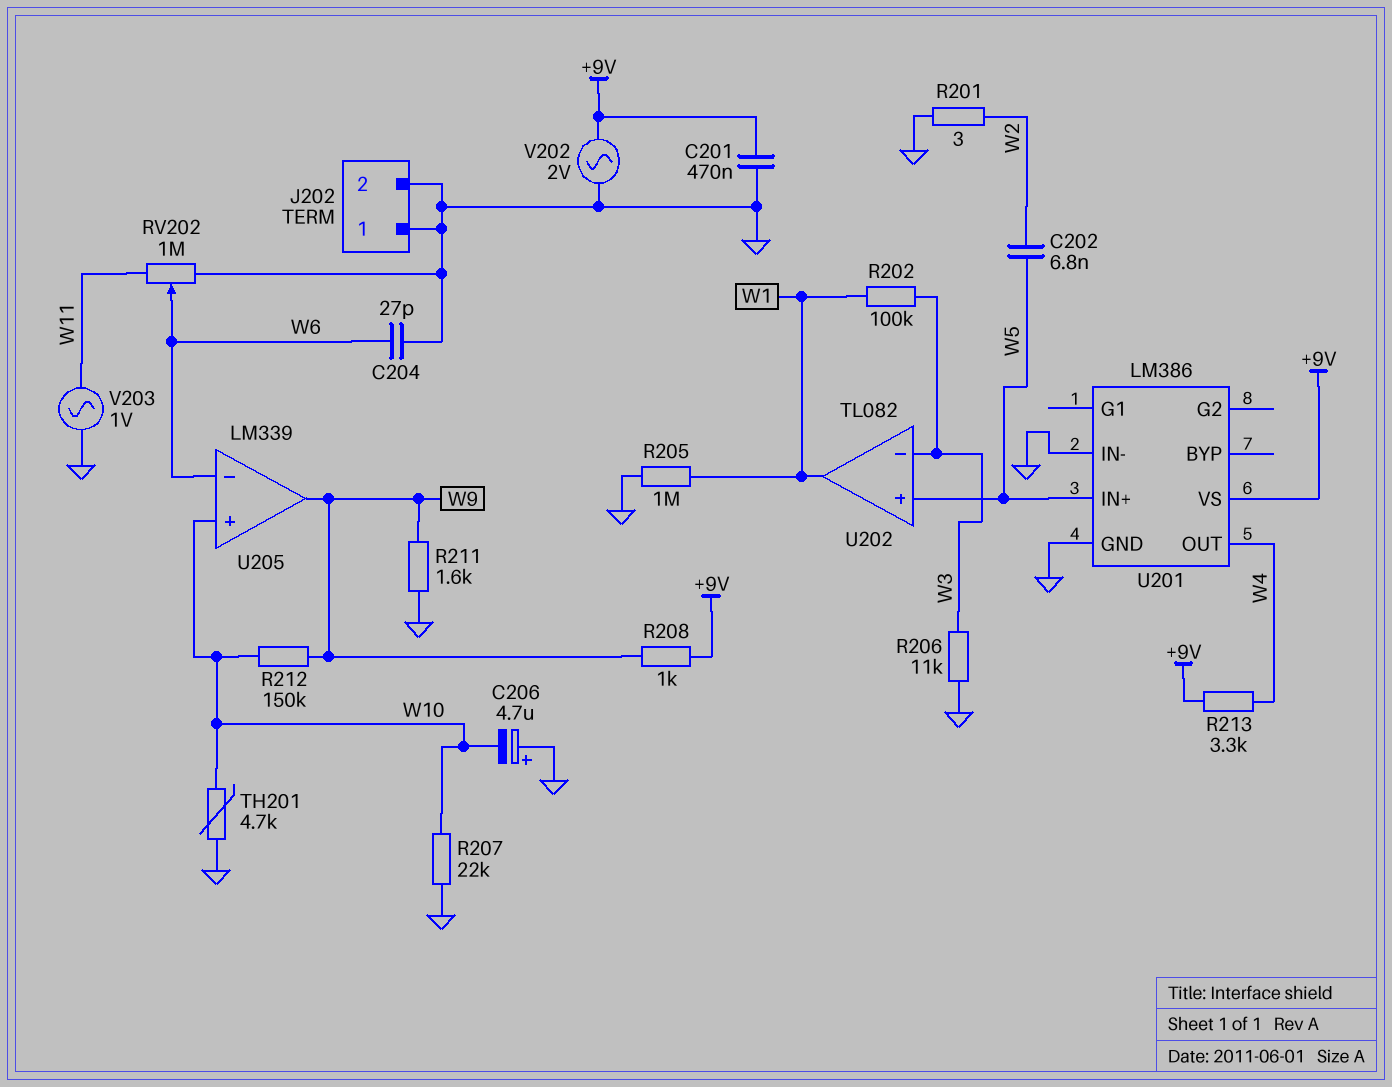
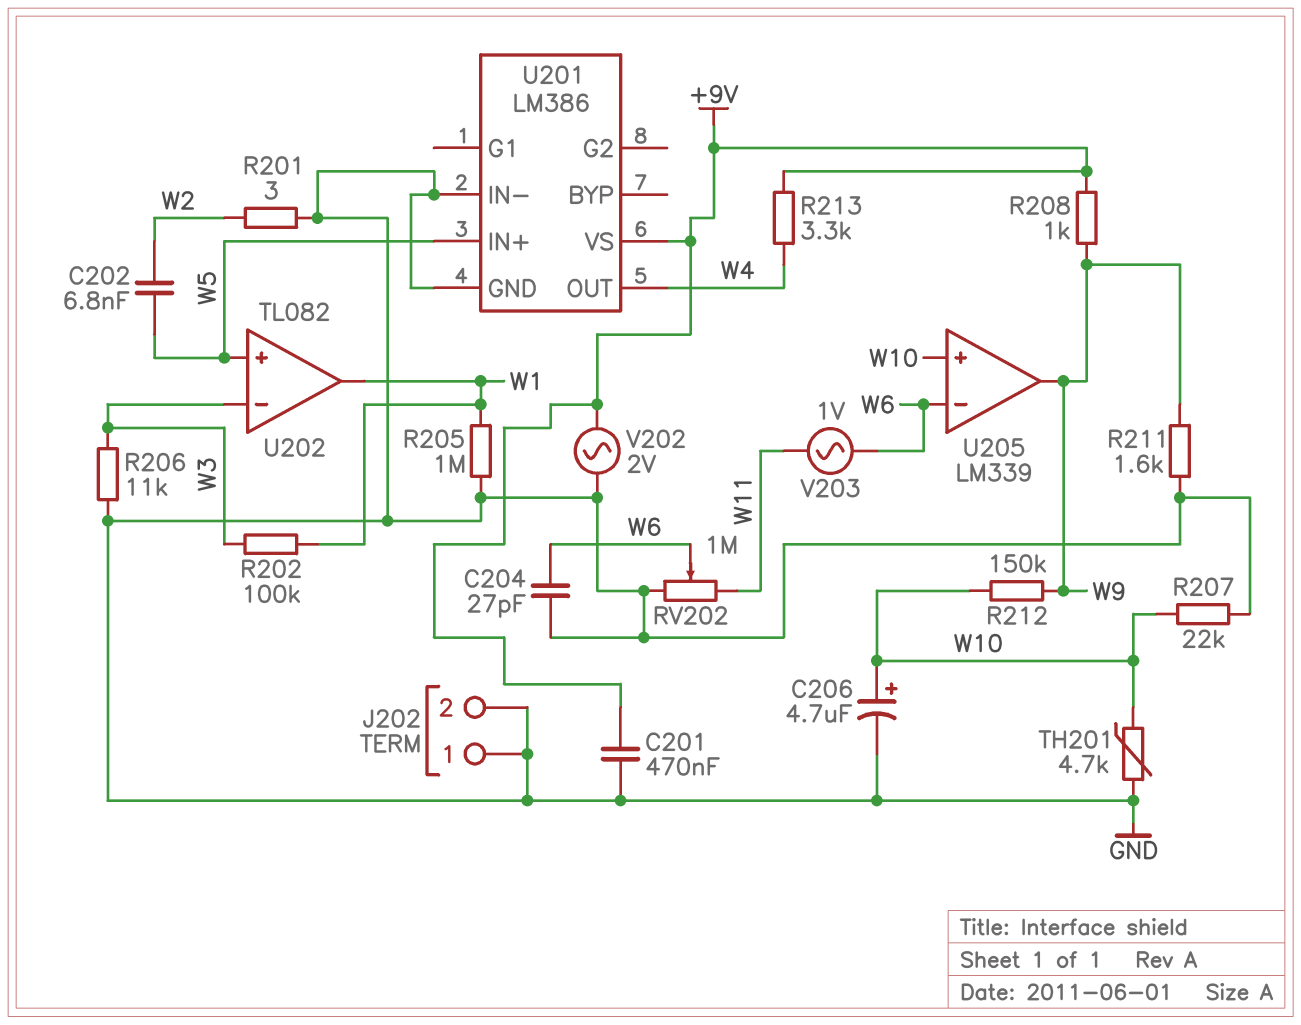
C206: 4.7uF (plus GND, minus W10) -> 4.7uF (plus W10, minus GND)
V203: AC 1V (GND, W11) -> AC 1V (W6, W11)

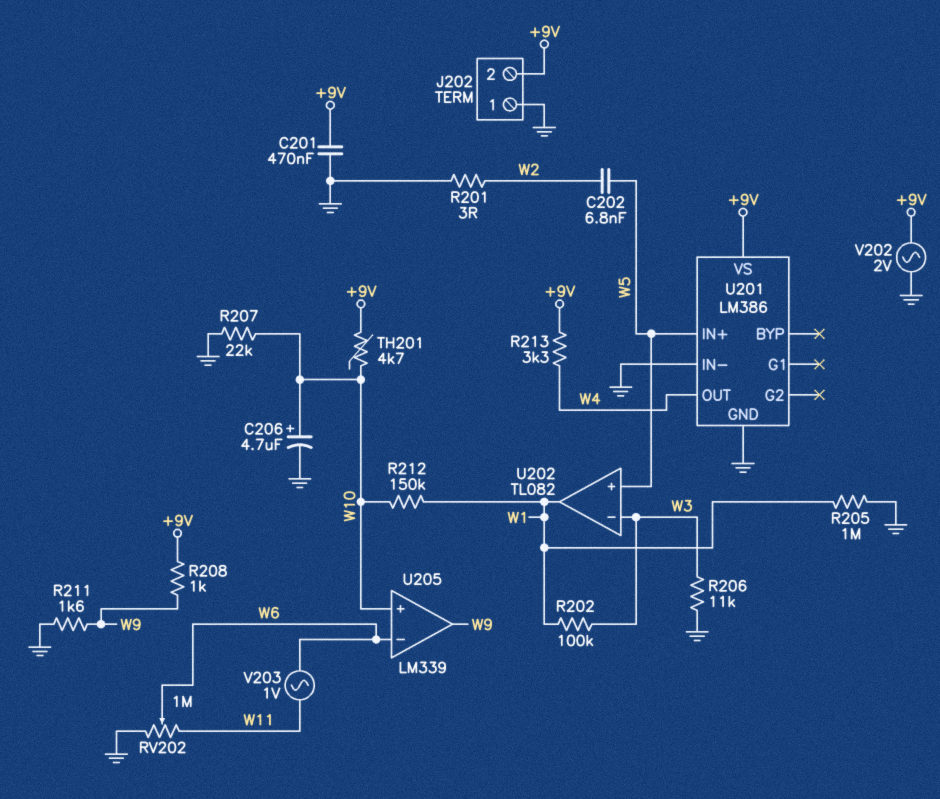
C204: 27pF (GND, W6) -> none
J202 pin 2: GND -> +9V
R212: 150k (W9, W10) -> 150k (W1, W10)
TH201: 4.7k (GND, W10) -> 4.7k (+9V, W10)

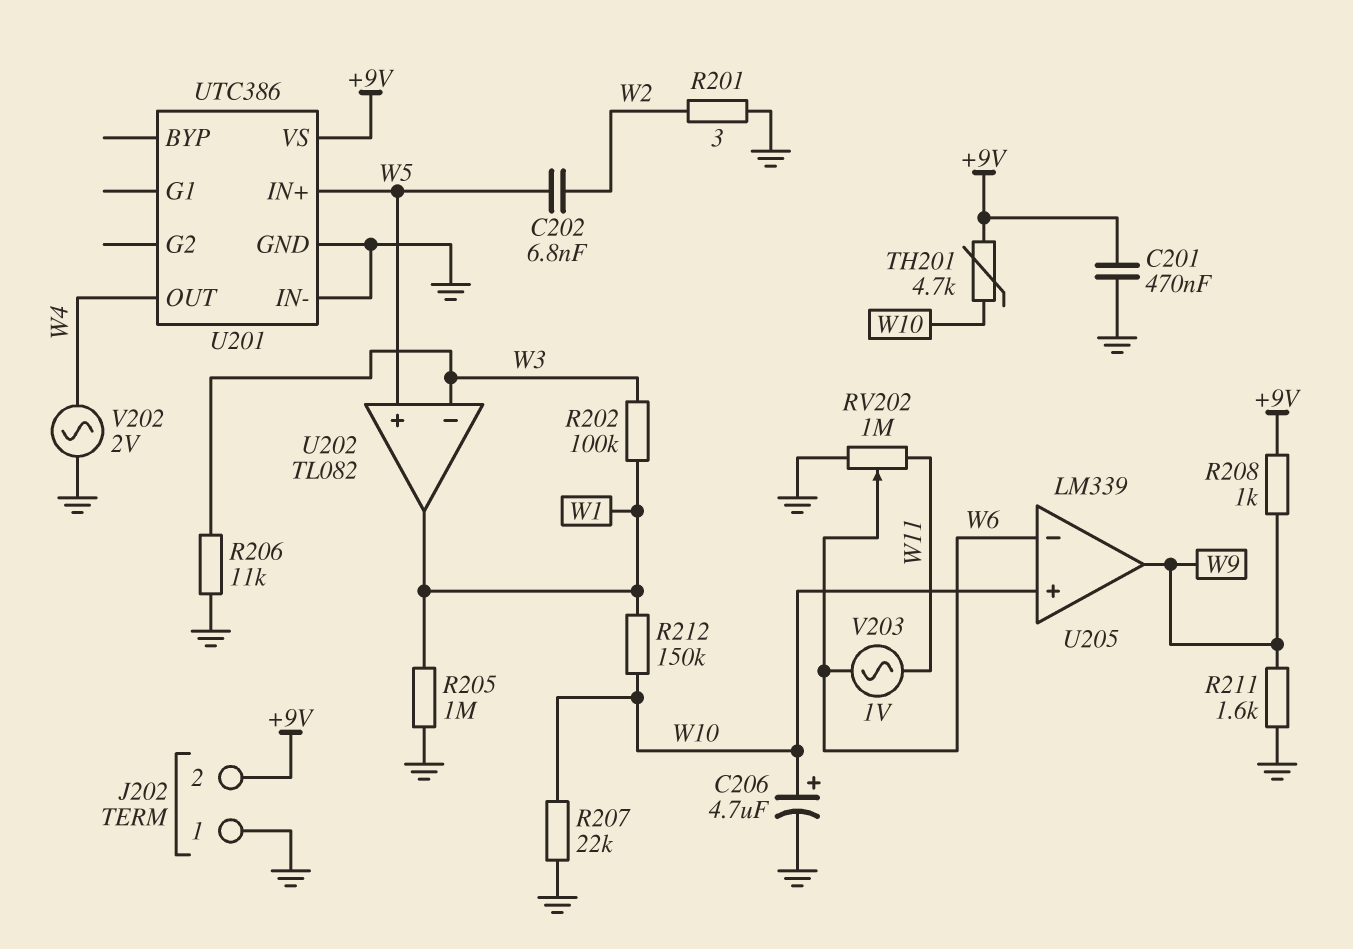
R213: 3.3k (+9V, W4) -> none
U201: LM386 -> UTC386
V202: AC 2V (+9V, GND) -> AC 2V (GND, W4)

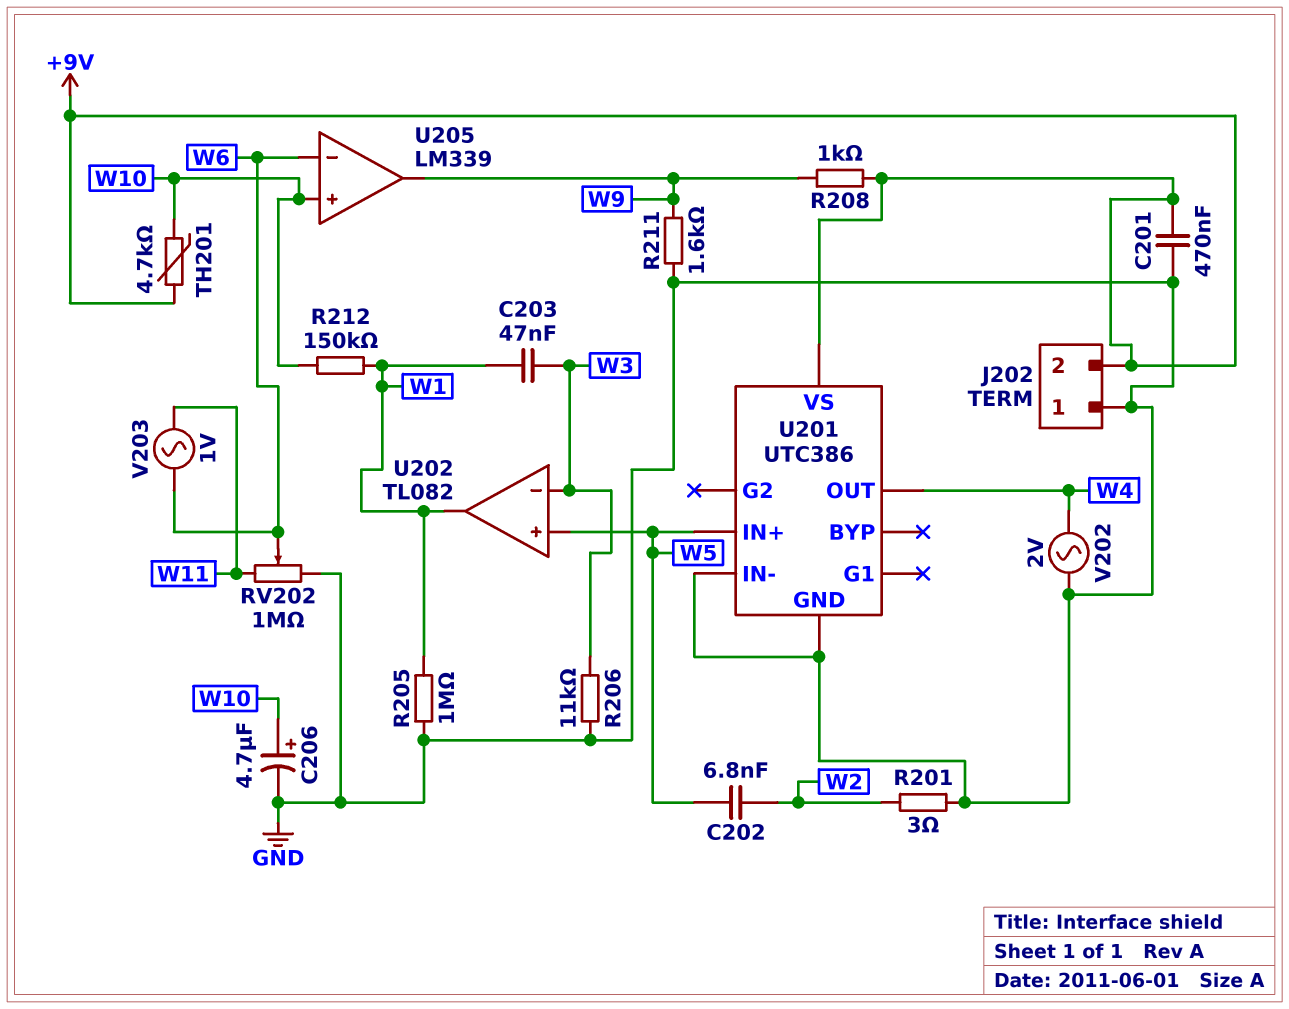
C203: none -> 47nF (W1, W3)
R202: 100k (W1, W3) -> none
R207: 22k (GND, W10) -> none

